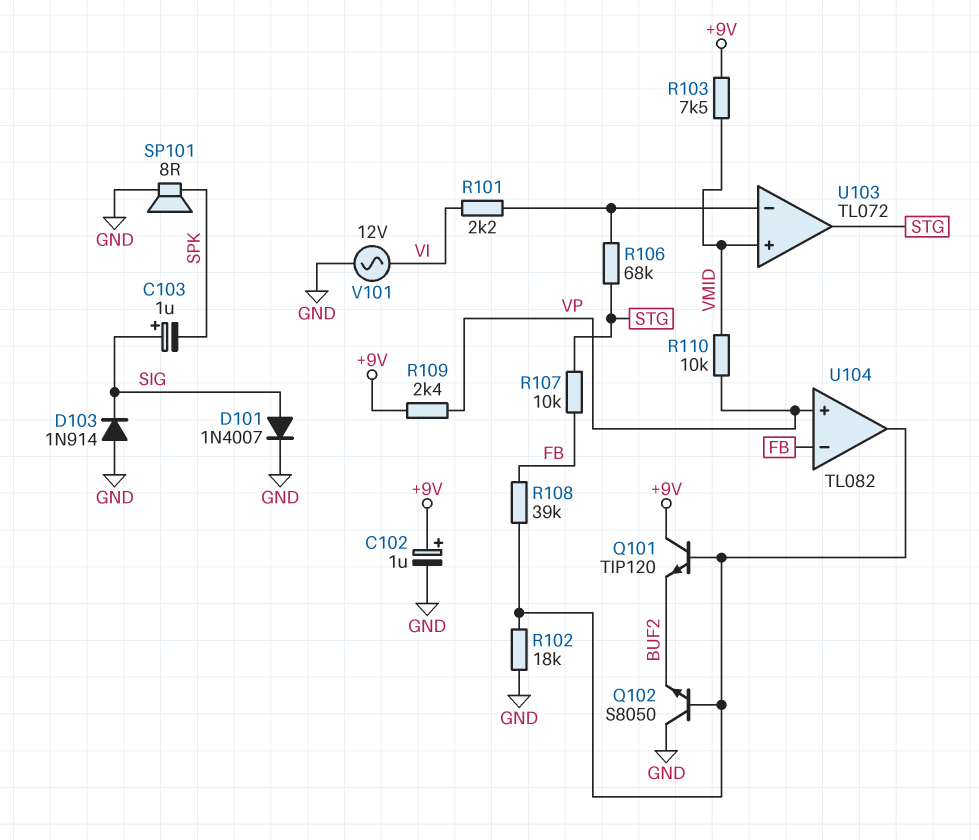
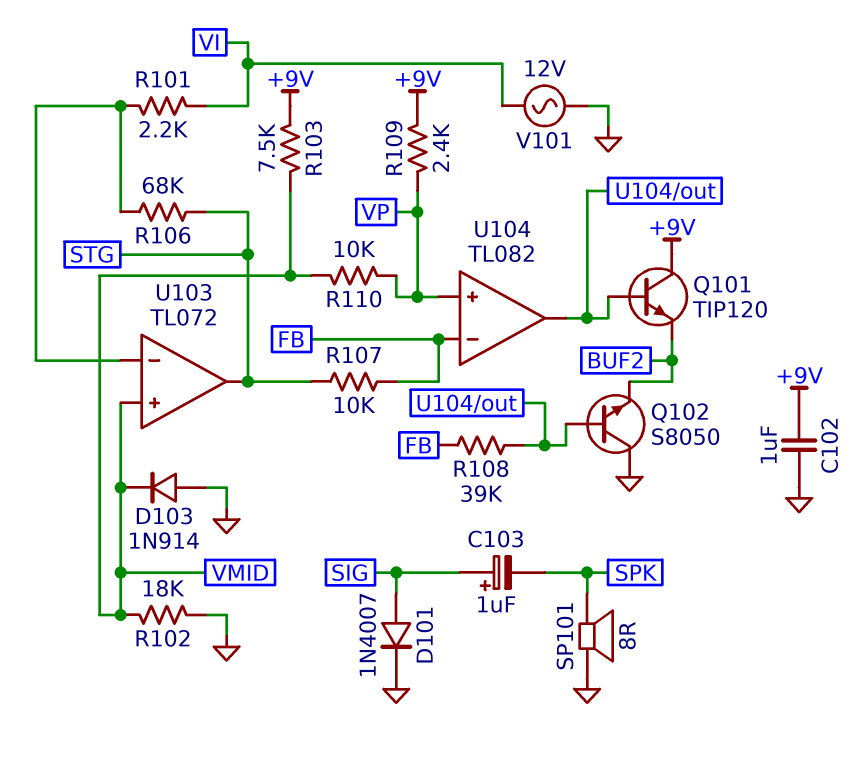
C102: 1uF (plus +9V, minus GND) -> 1uF (+9V, GND)
D103: diode 1N914 (A GND, K SIG) -> diode 1N914 (A GND, K VMID)
R102: 18k (GND, U104/out) -> 18k (GND, VMID)

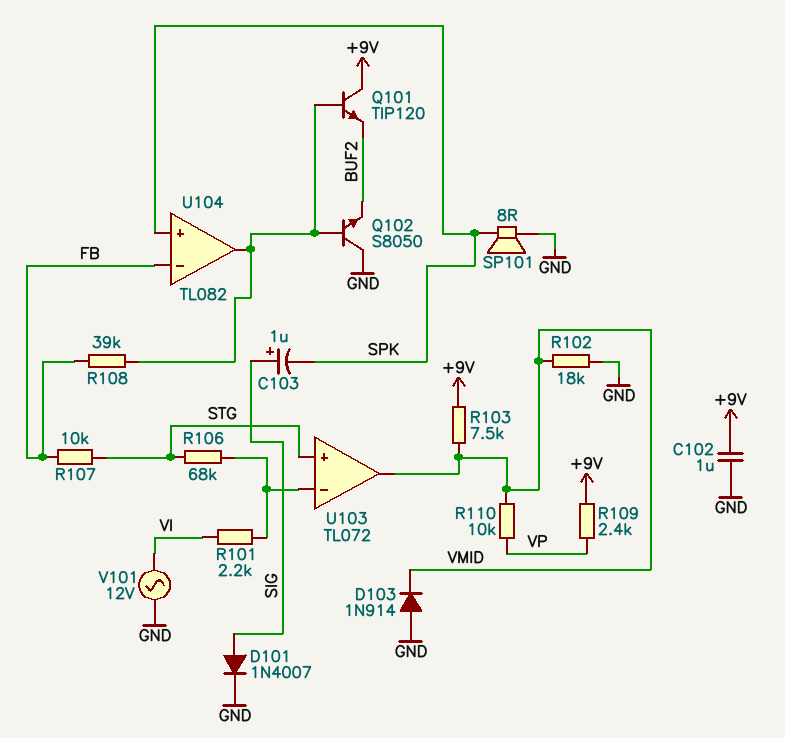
U103 pin in+: VMID -> STG
U103 pin out: STG -> VMID
U104 pin in+: VP -> SPK

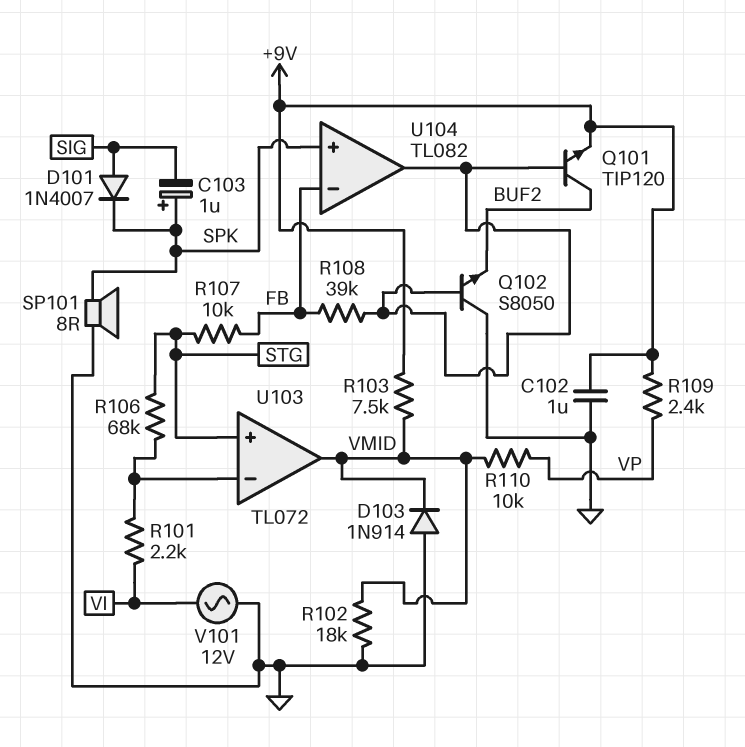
C103: 1uF (plus SIG, minus SPK) -> 1uF (plus SPK, minus SIG)
D101: diode 1N4007 (A SIG, K GND) -> diode 1N4007 (A SIG, K SPK)
Q101: NPN TIP120 (B U104/out, C +9V, E BUF2) -> NPN TIP120 (B U104/out, C BUF2, E +9V)

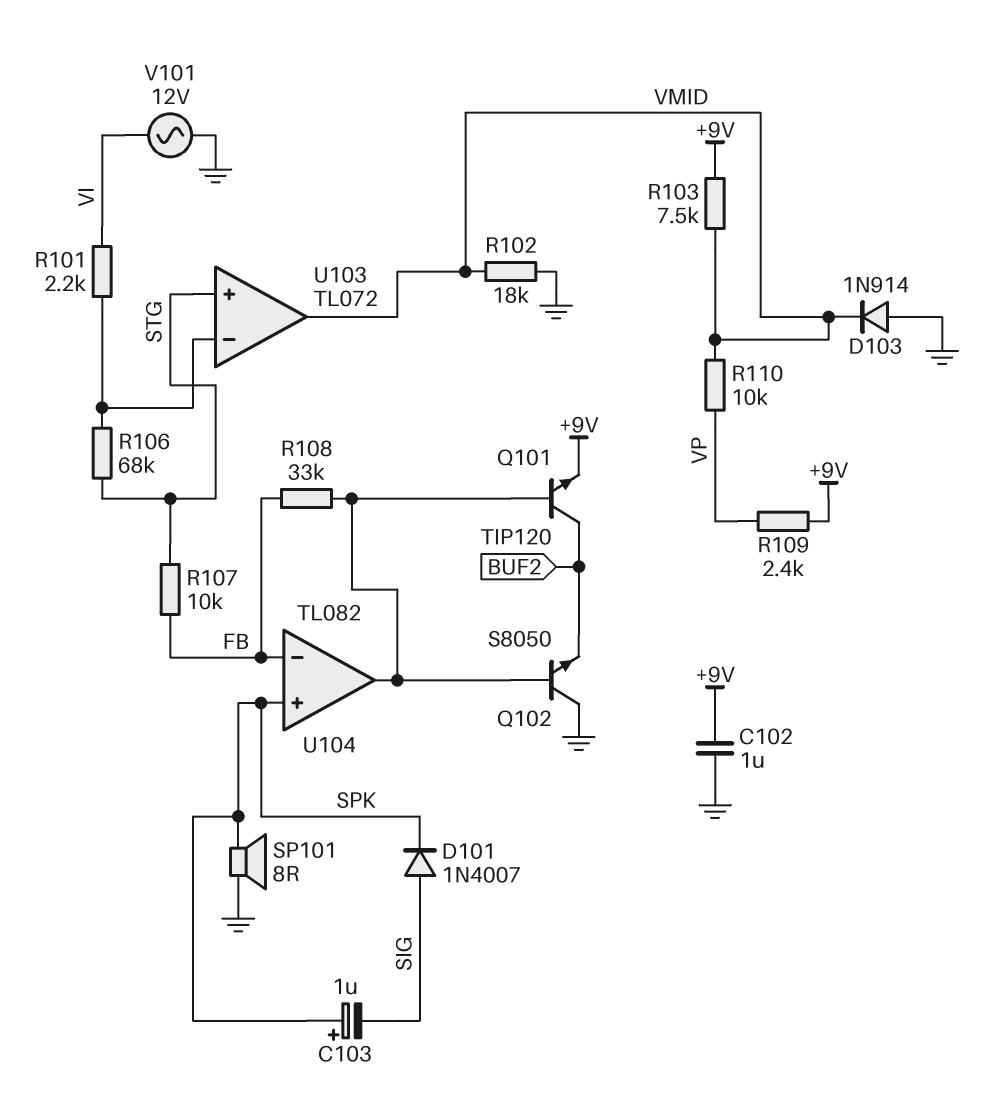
R108: 39k (FB, U104/out) -> 33k (FB, U104/out)

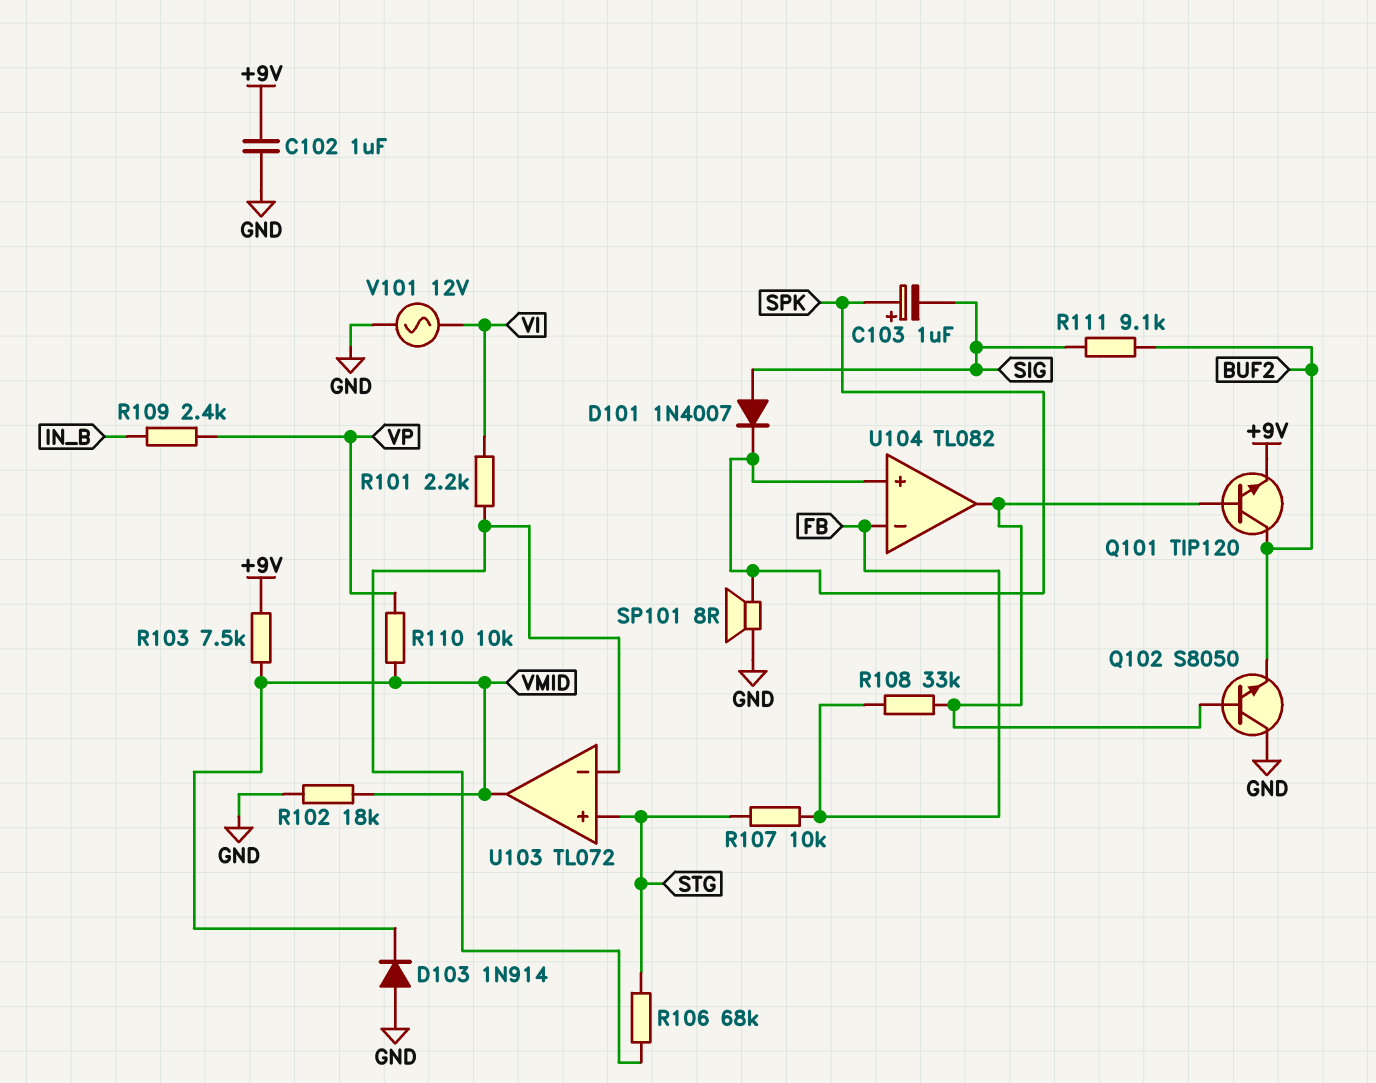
R109: 2.4k (+9V, VP) -> 2.4k (IN_B, VP)
R111: none -> 9.1k (BUF2, SIG)

